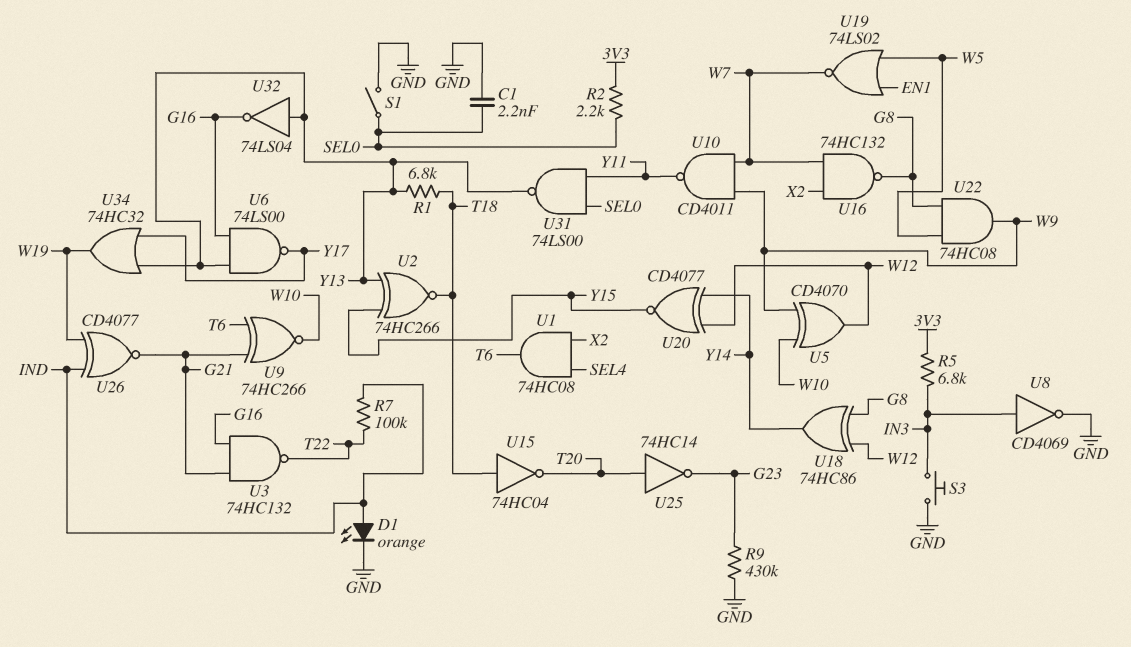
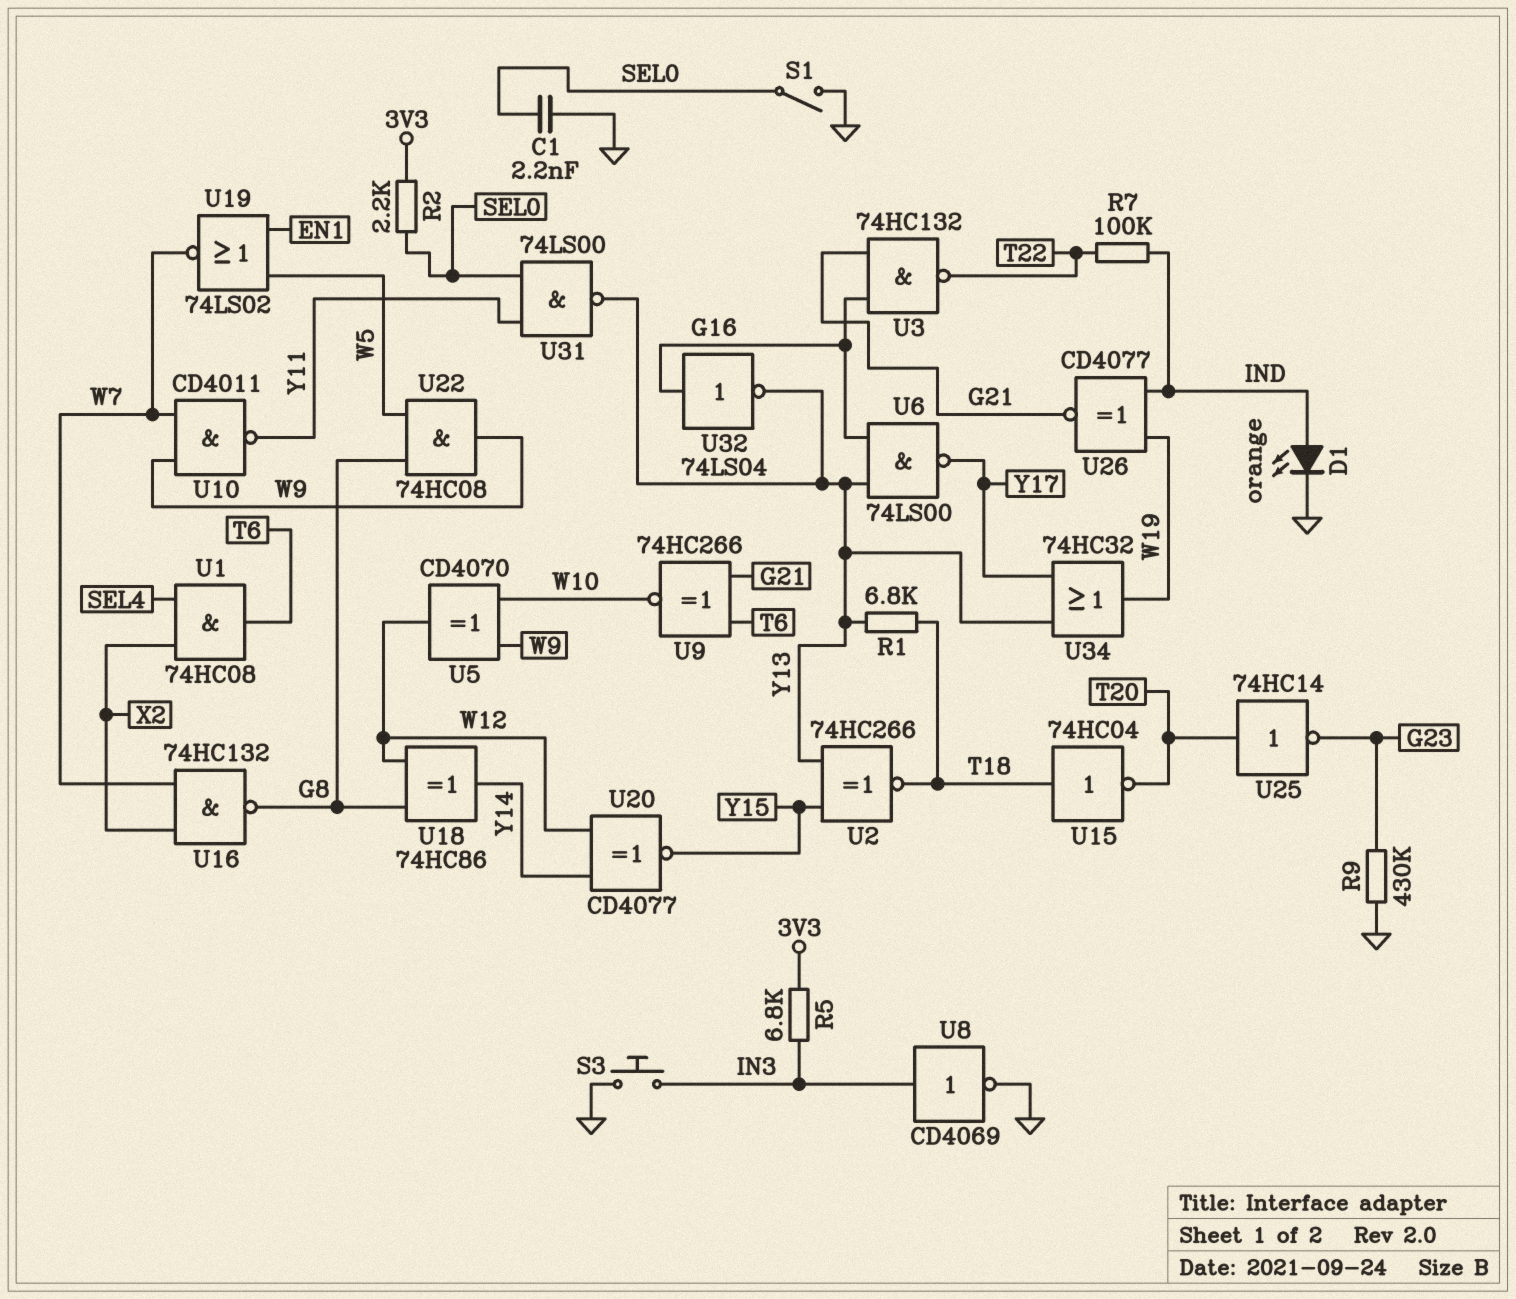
U32: NOT 74LS04 (in Y13, out G16) -> NOT 74LS04 (in G16, out Y13)

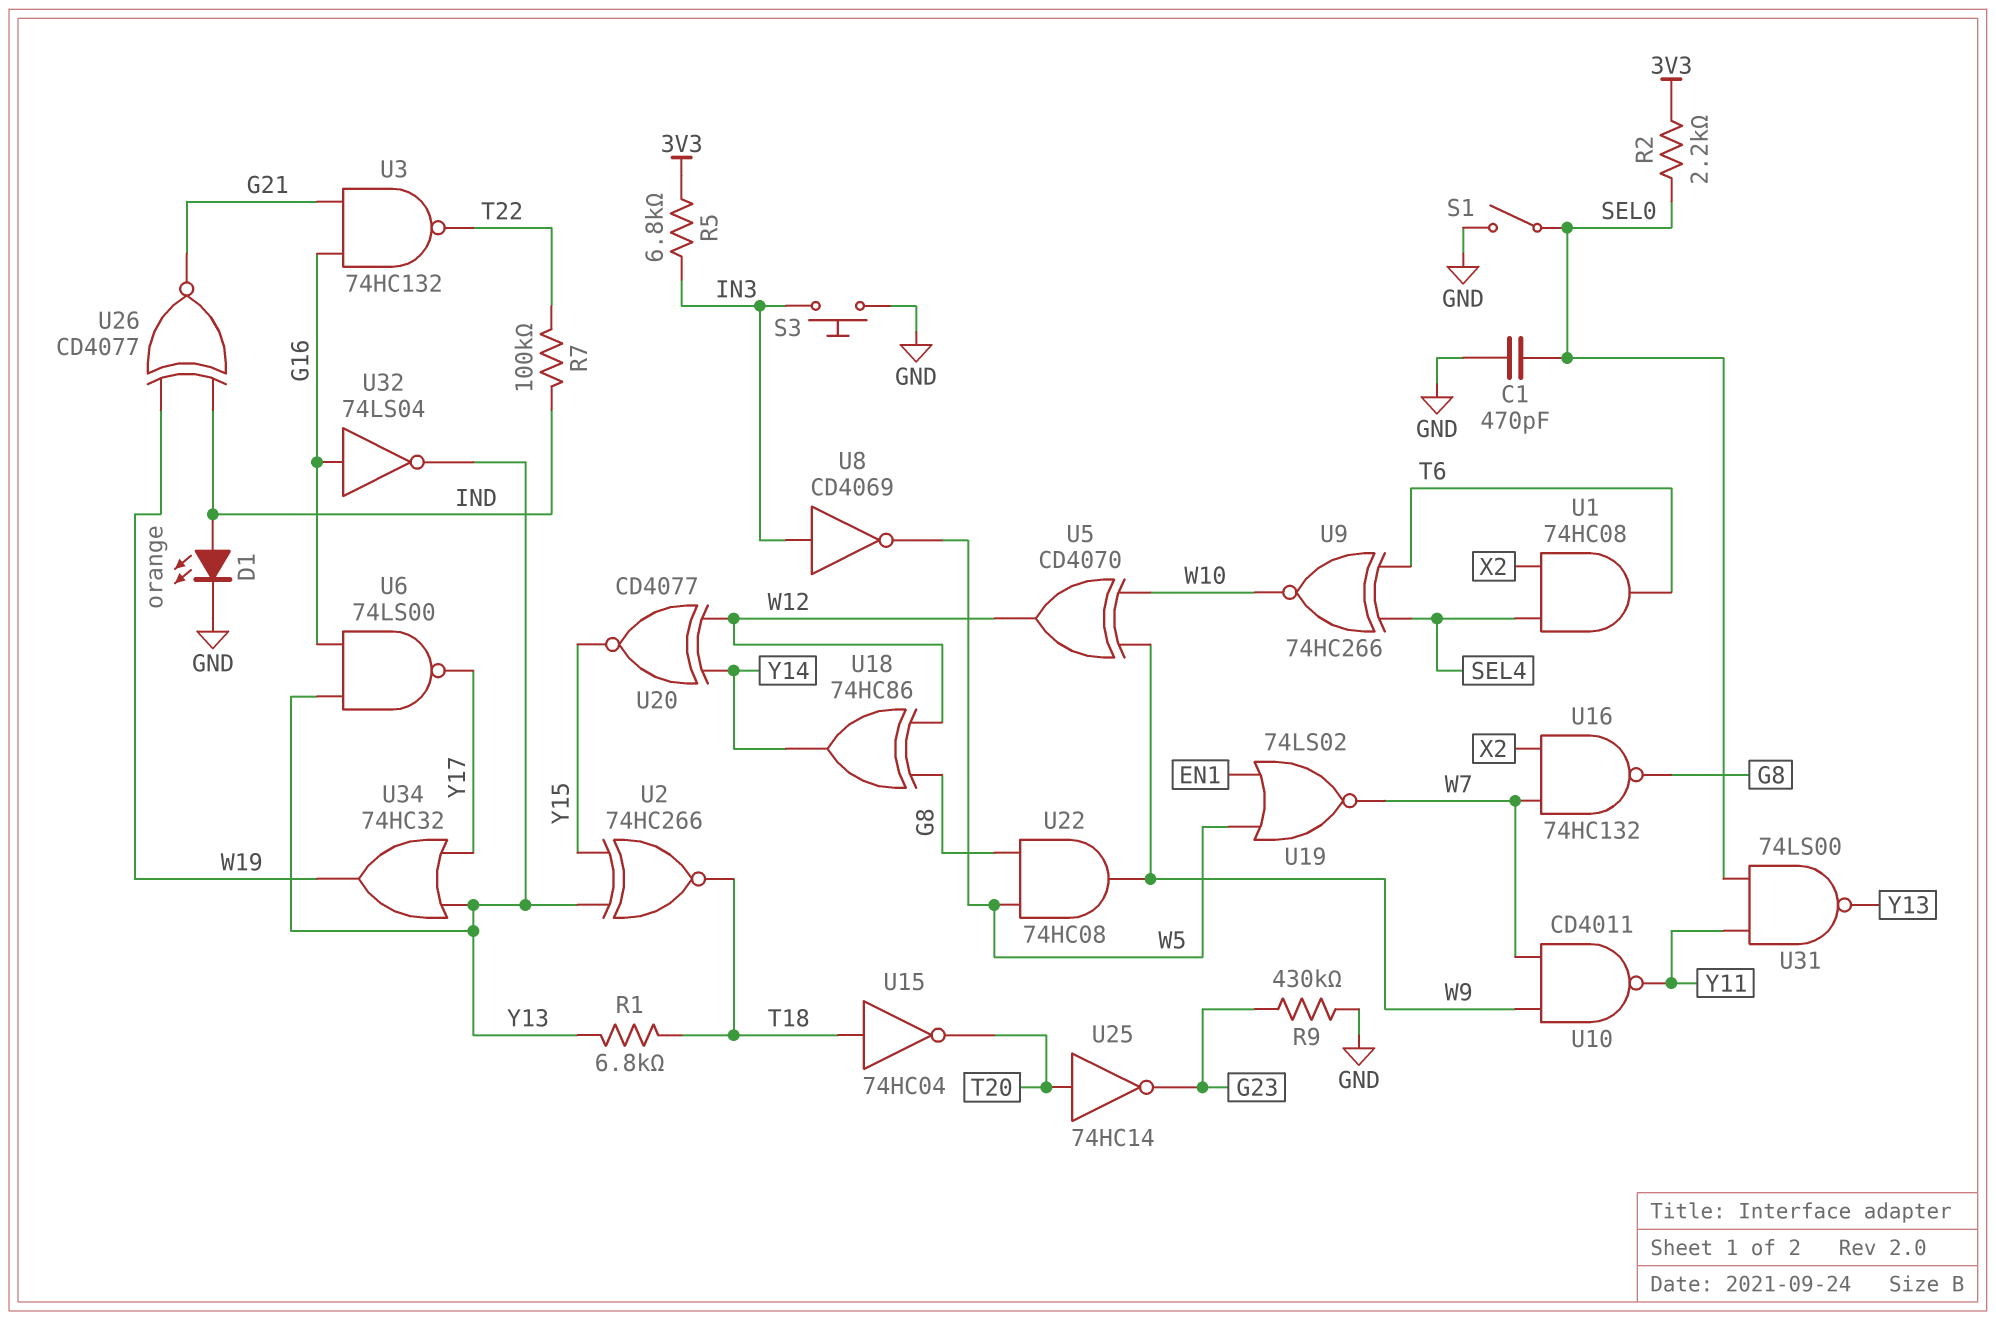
C1: 2.2nF (GND, SEL0) -> 470pF (GND, SEL0)
U8: NOT CD4069 (in IN3, out GND) -> NOT CD4069 (in IN3, out W5)
U9: XNOR 74HC266 (in G21, in T6, out W10) -> XNOR 74HC266 (in SEL4, in T6, out W10)

